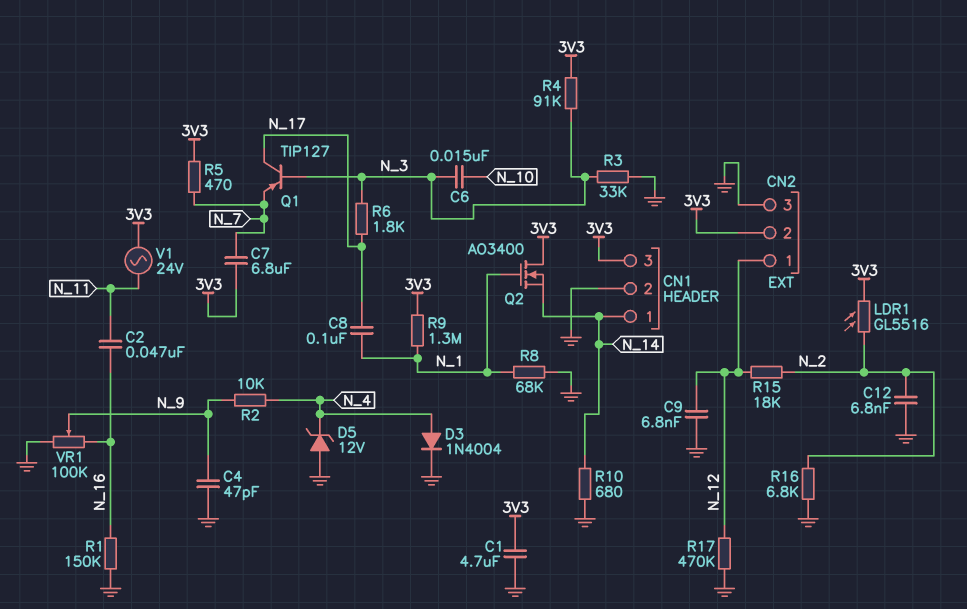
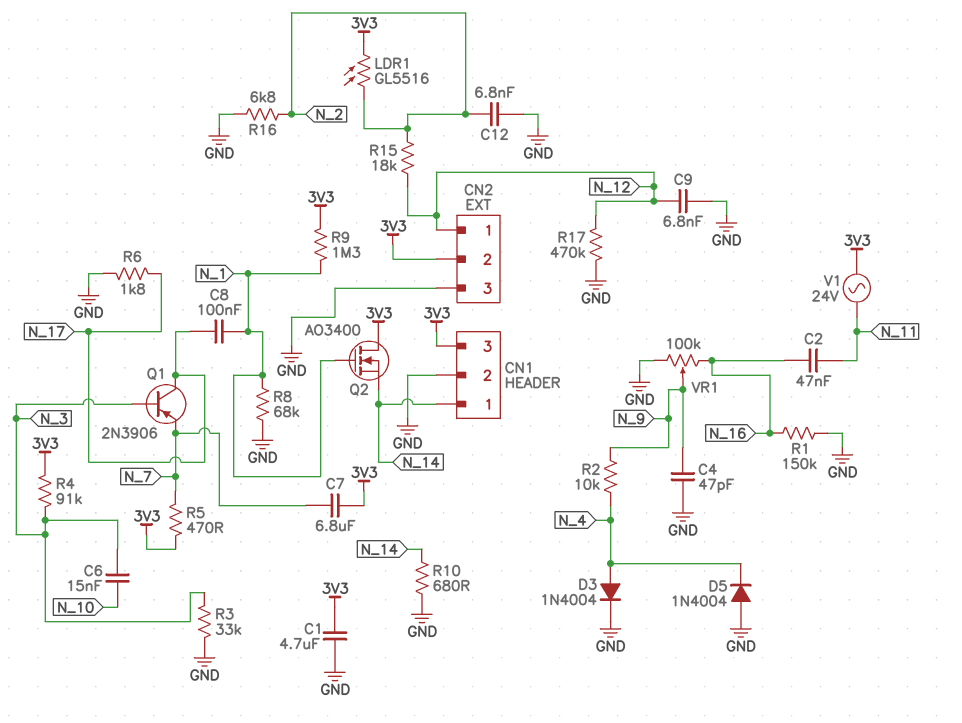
D5: zener 12V (A GND, K N_4) -> diode 1N4004 (A GND, K N_4)
Q1: PNP TIP127 (B N_3, C N_17, E N_7) -> PNP 2N3906 (B N_3, C N_17, E N_7)
R6: 1.8k (N_3, N_17) -> 1.8k (GND, N_17)

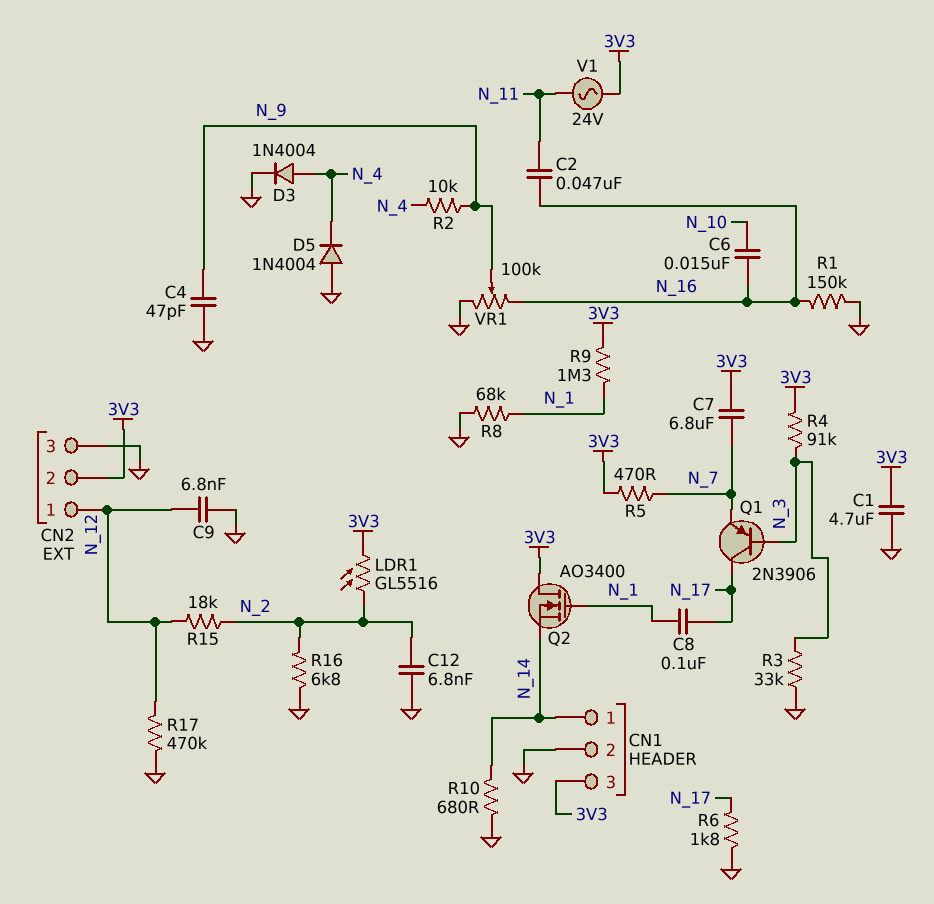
C6: 15nF (N_3, N_10) -> 15nF (N_10, N_16)

